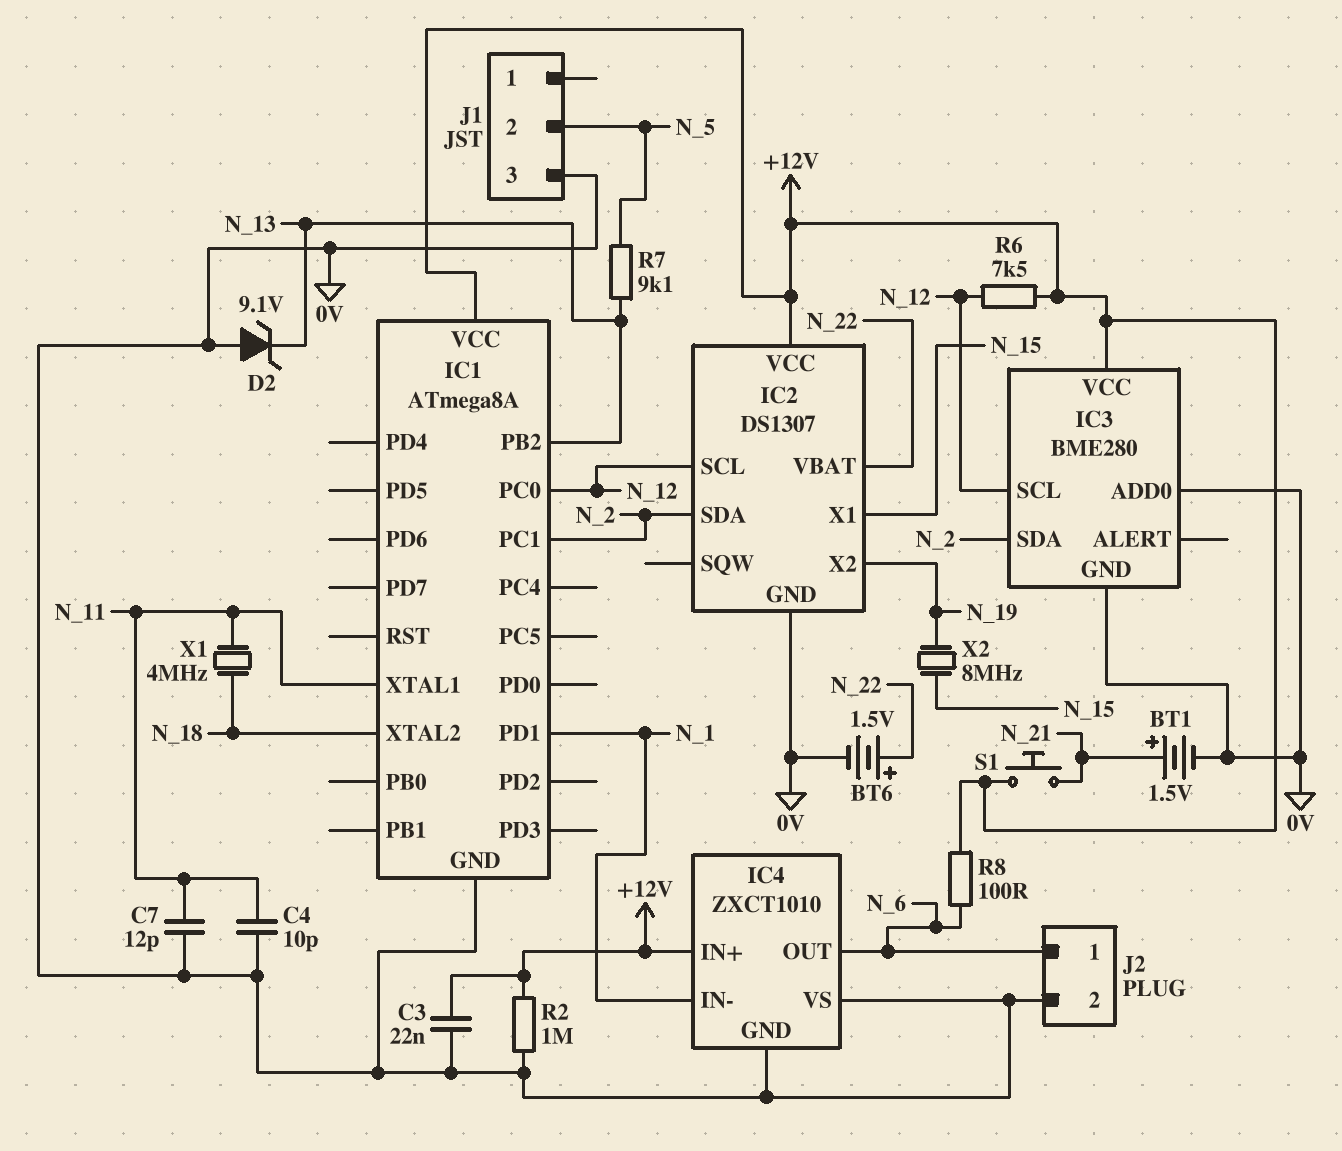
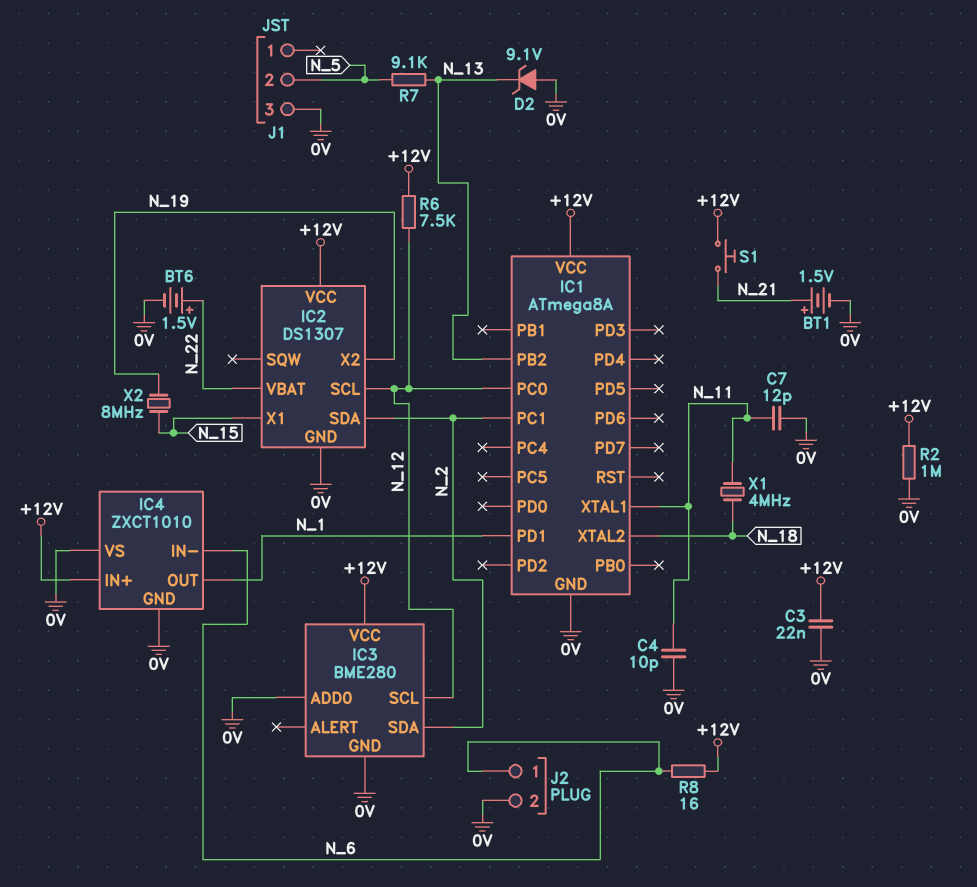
IC4 pin IN-: N_1 -> N_6
IC4 pin OUT: N_6 -> N_1
R8: 100 (+12V, N_6) -> 16 (+12V, N_6)

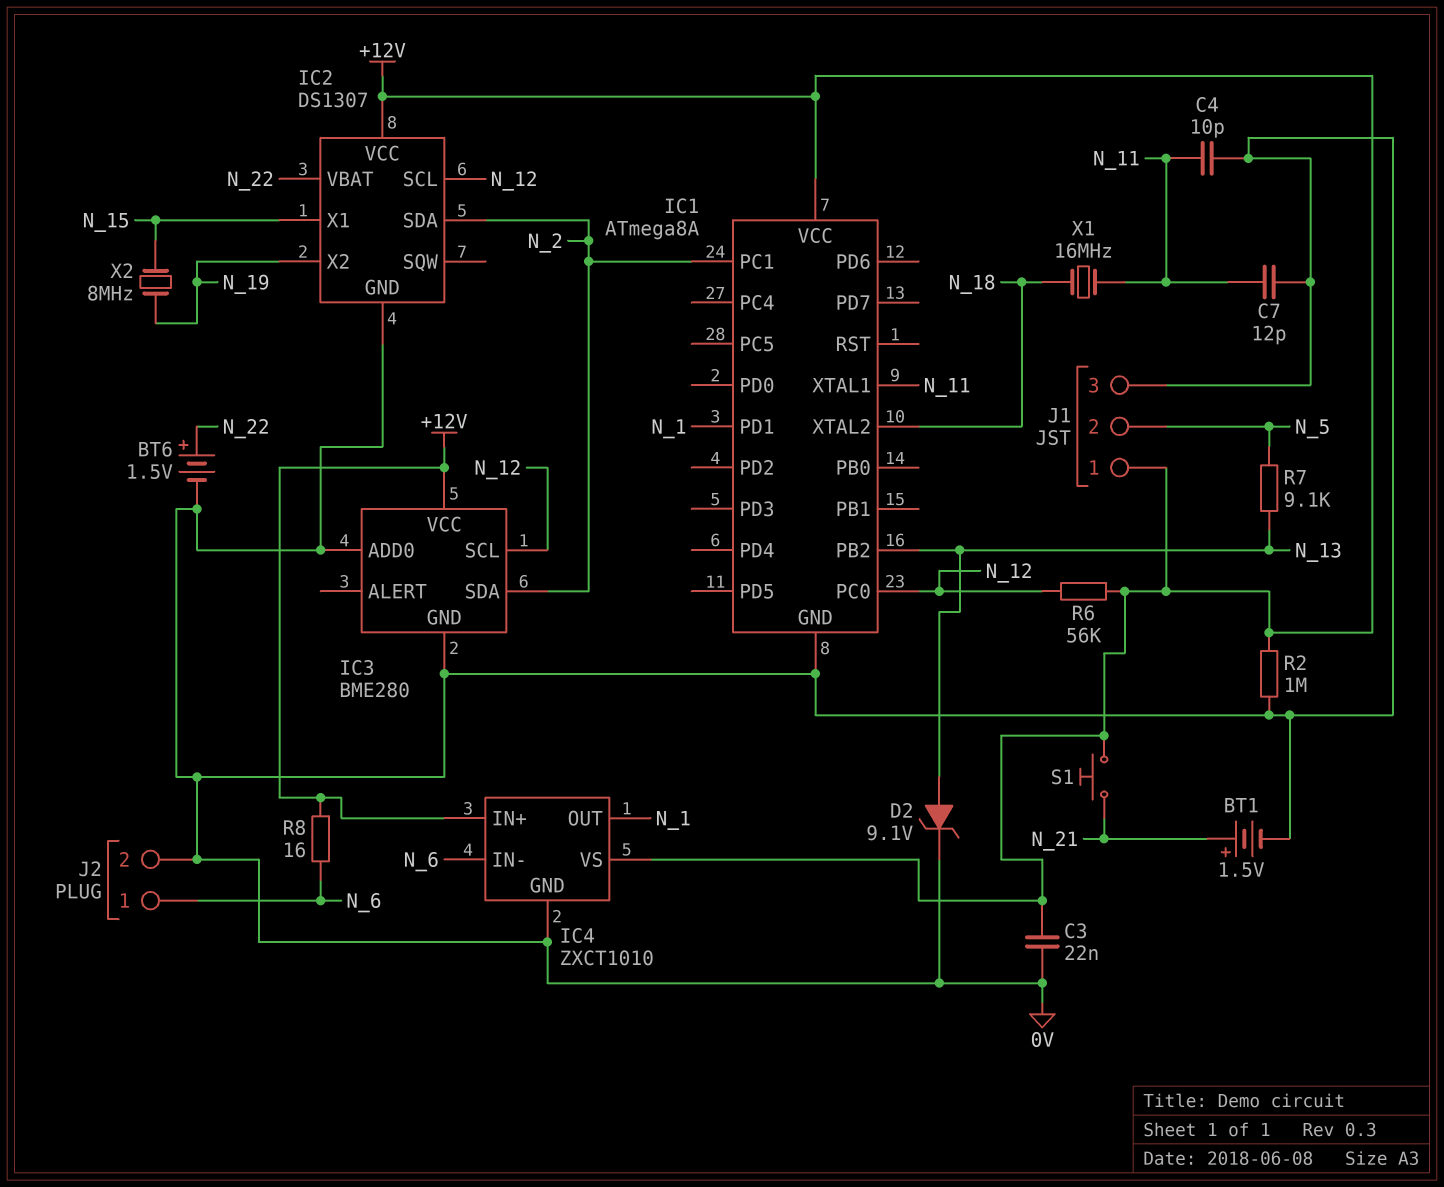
D2: zener 9.1V (A 0V, K N_13) -> zener 9.1V (A N_13, K 0V)
IC4 pin VS: 0V -> +12V
J1 pin 1: none -> +12V
R6: 7.5k (+12V, N_12) -> 56k (+12V, N_12)
X1: 4MHz (N_11, N_18) -> 16MHz (N_11, N_18)

